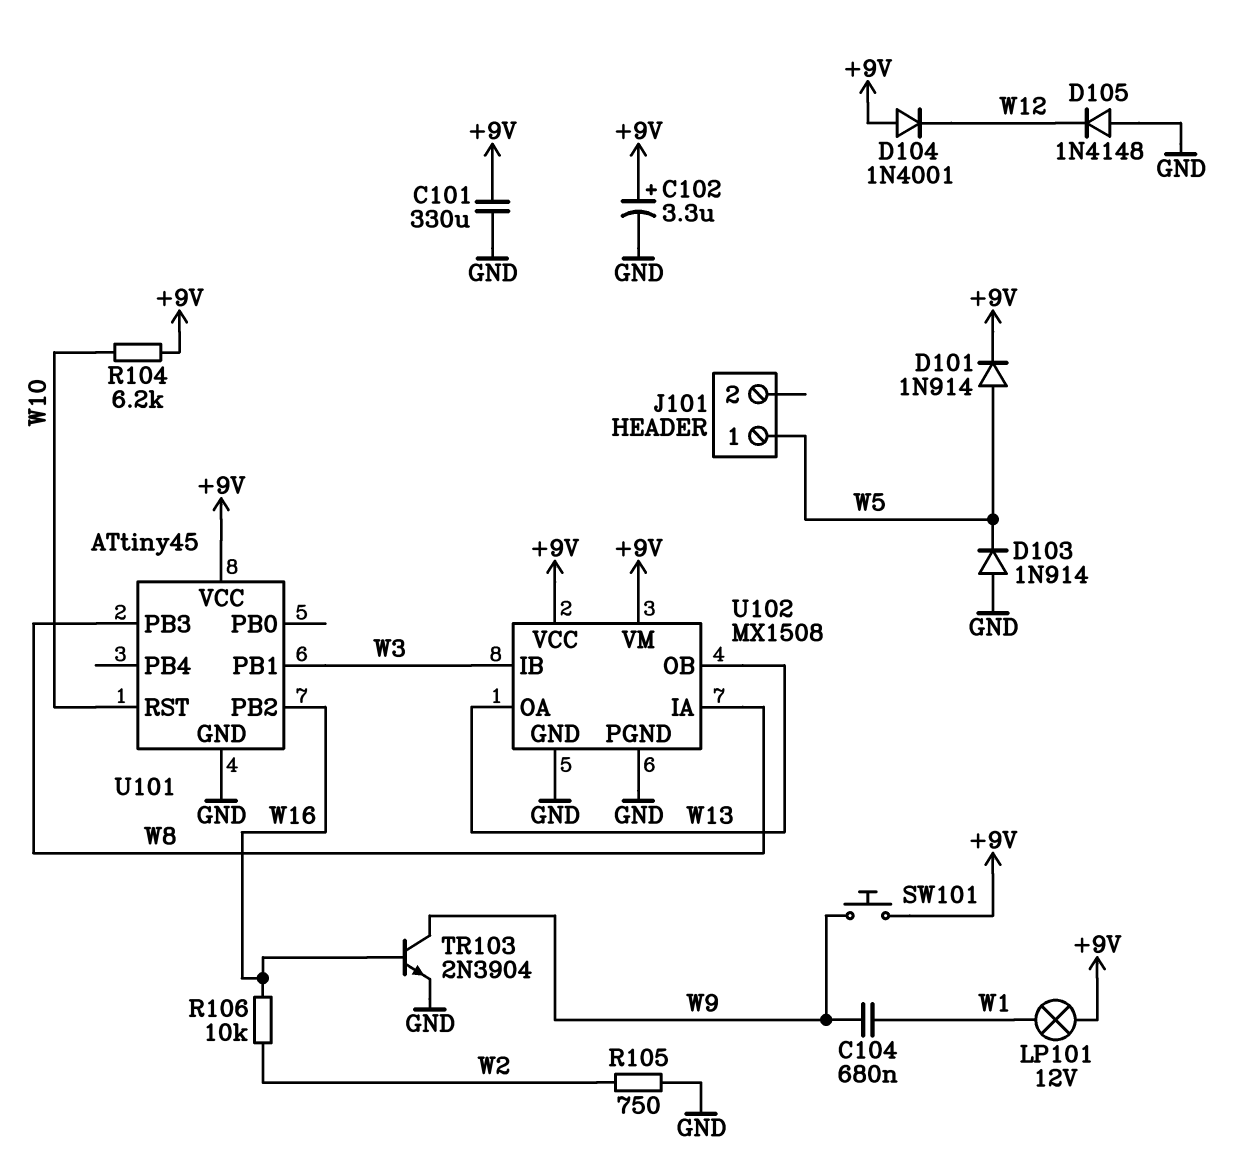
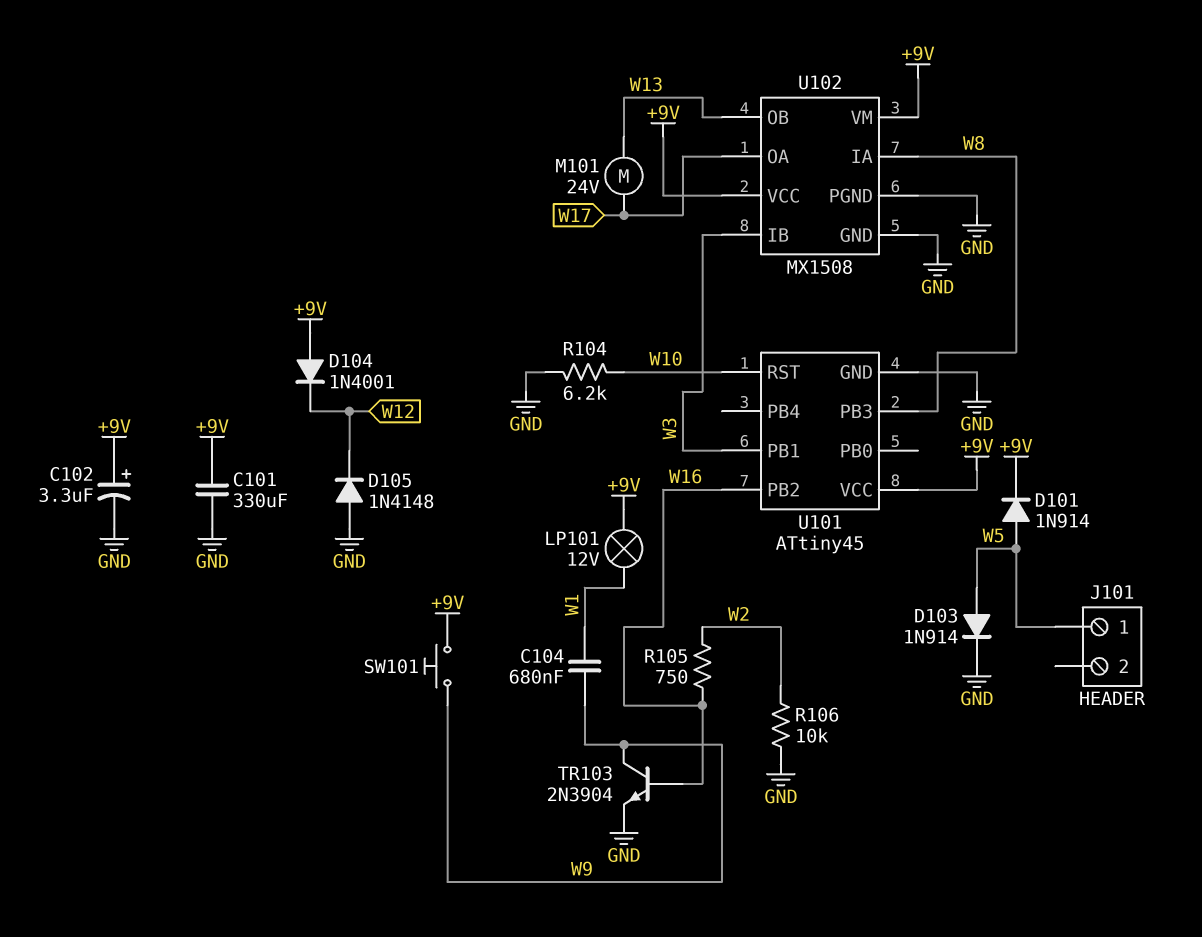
D103: diode 1N914 (A GND, K W5) -> diode 1N914 (A W5, K GND)
M101: none -> motor 24V (W13, W17)
R104: 6.2k (+9V, W10) -> 6.2k (GND, W10)
R105: 750 (GND, W2) -> 750 (W2, W16)
R106: 10k (W2, W16) -> 10k (GND, W2)
U102 pin OA: W13 -> W17

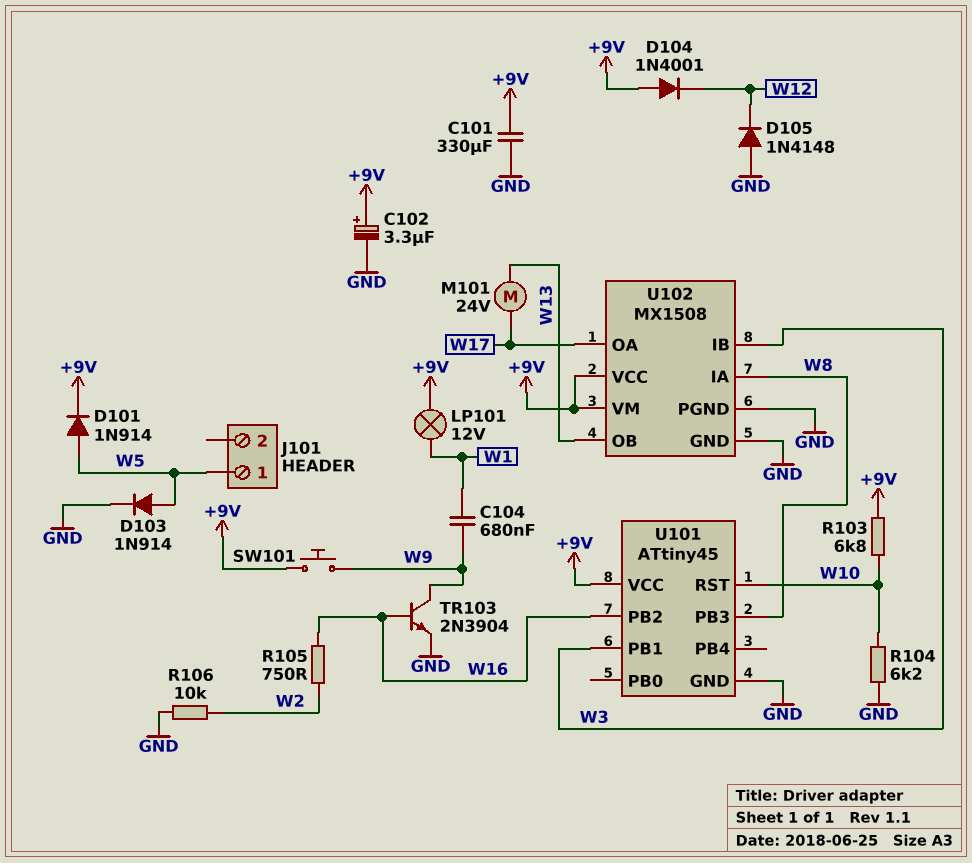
R103: none -> 6.8k (+9V, W10)

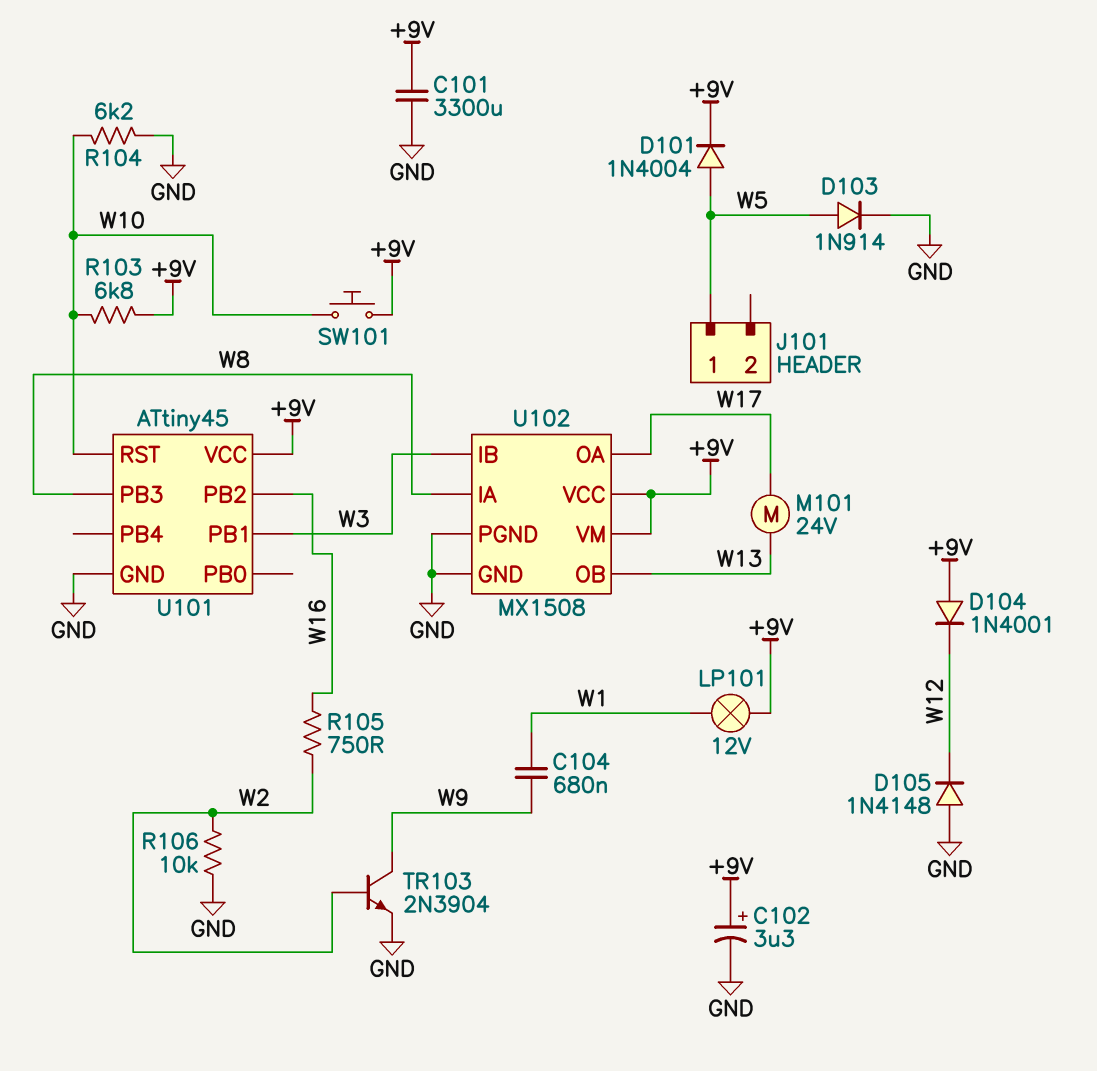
C101: 330uF (+9V, GND) -> 3300uF (+9V, GND)
D101: diode 1N914 (A W5, K +9V) -> diode 1N4004 (A W5, K +9V)
SW101: button (+9V, W9) -> button (+9V, W10)
TR103: NPN 2N3904 (B W16, C W9, E GND) -> NPN 2N3904 (B W2, C W9, E GND)

